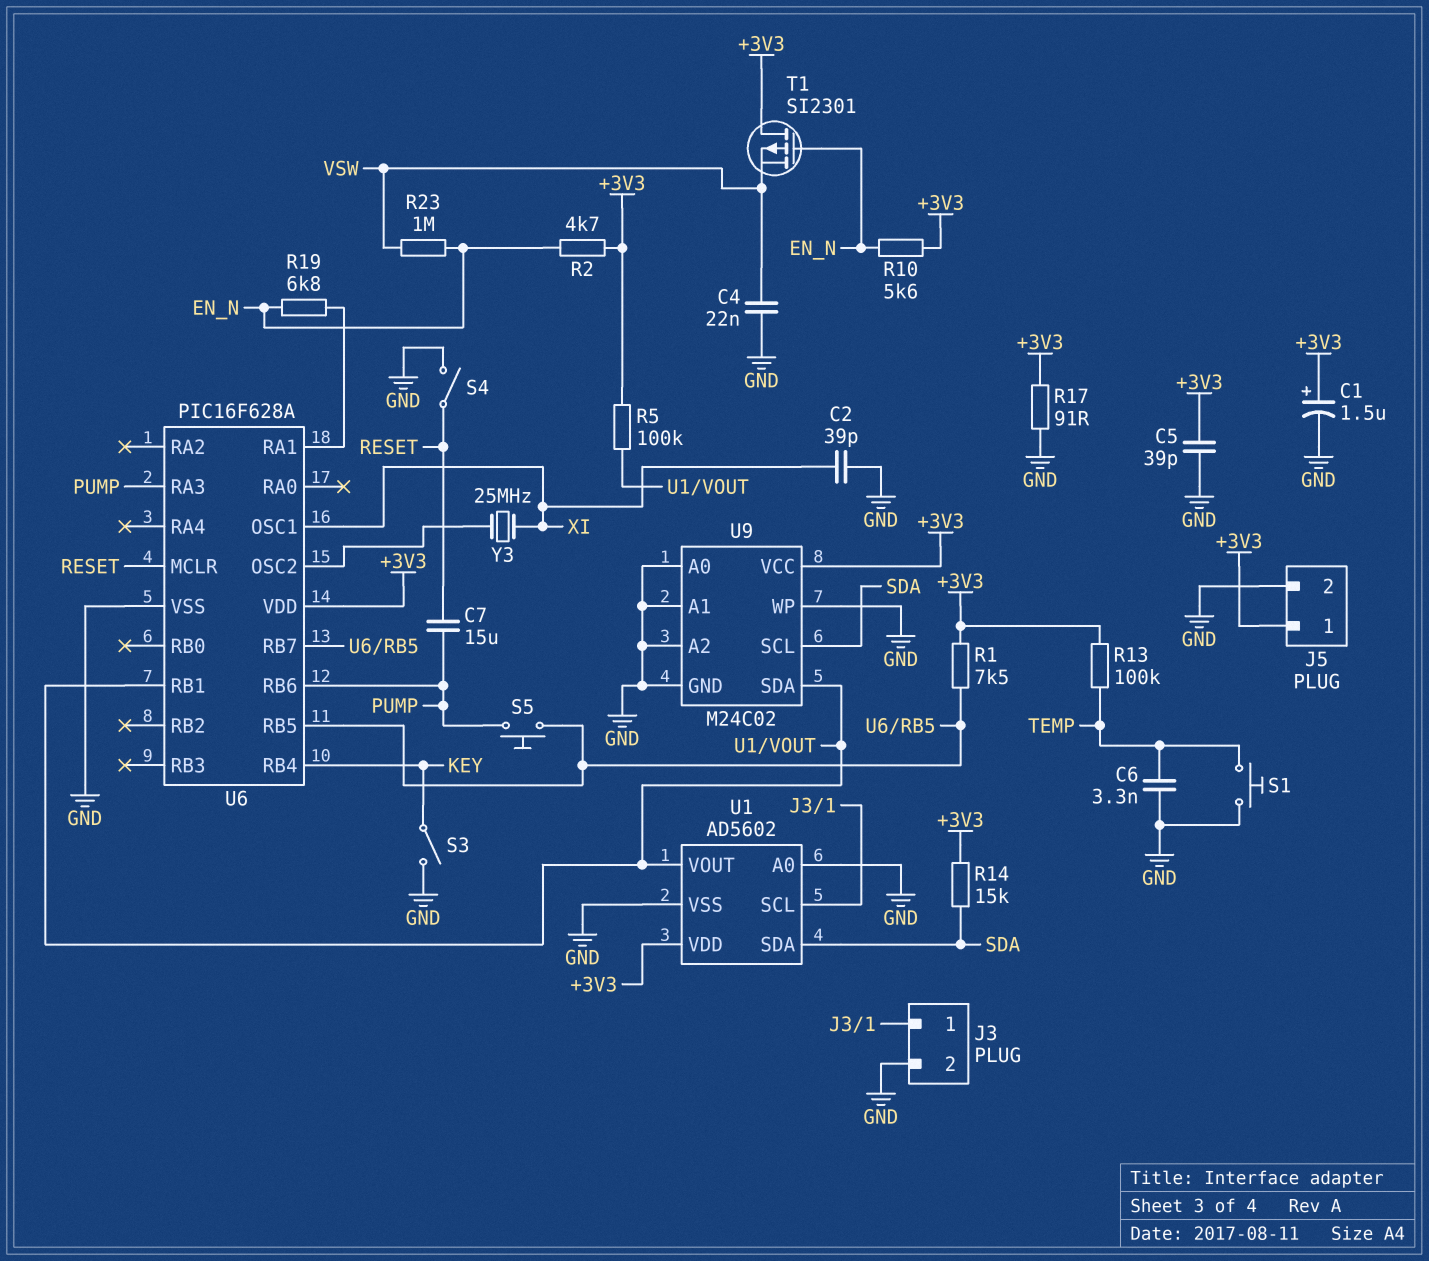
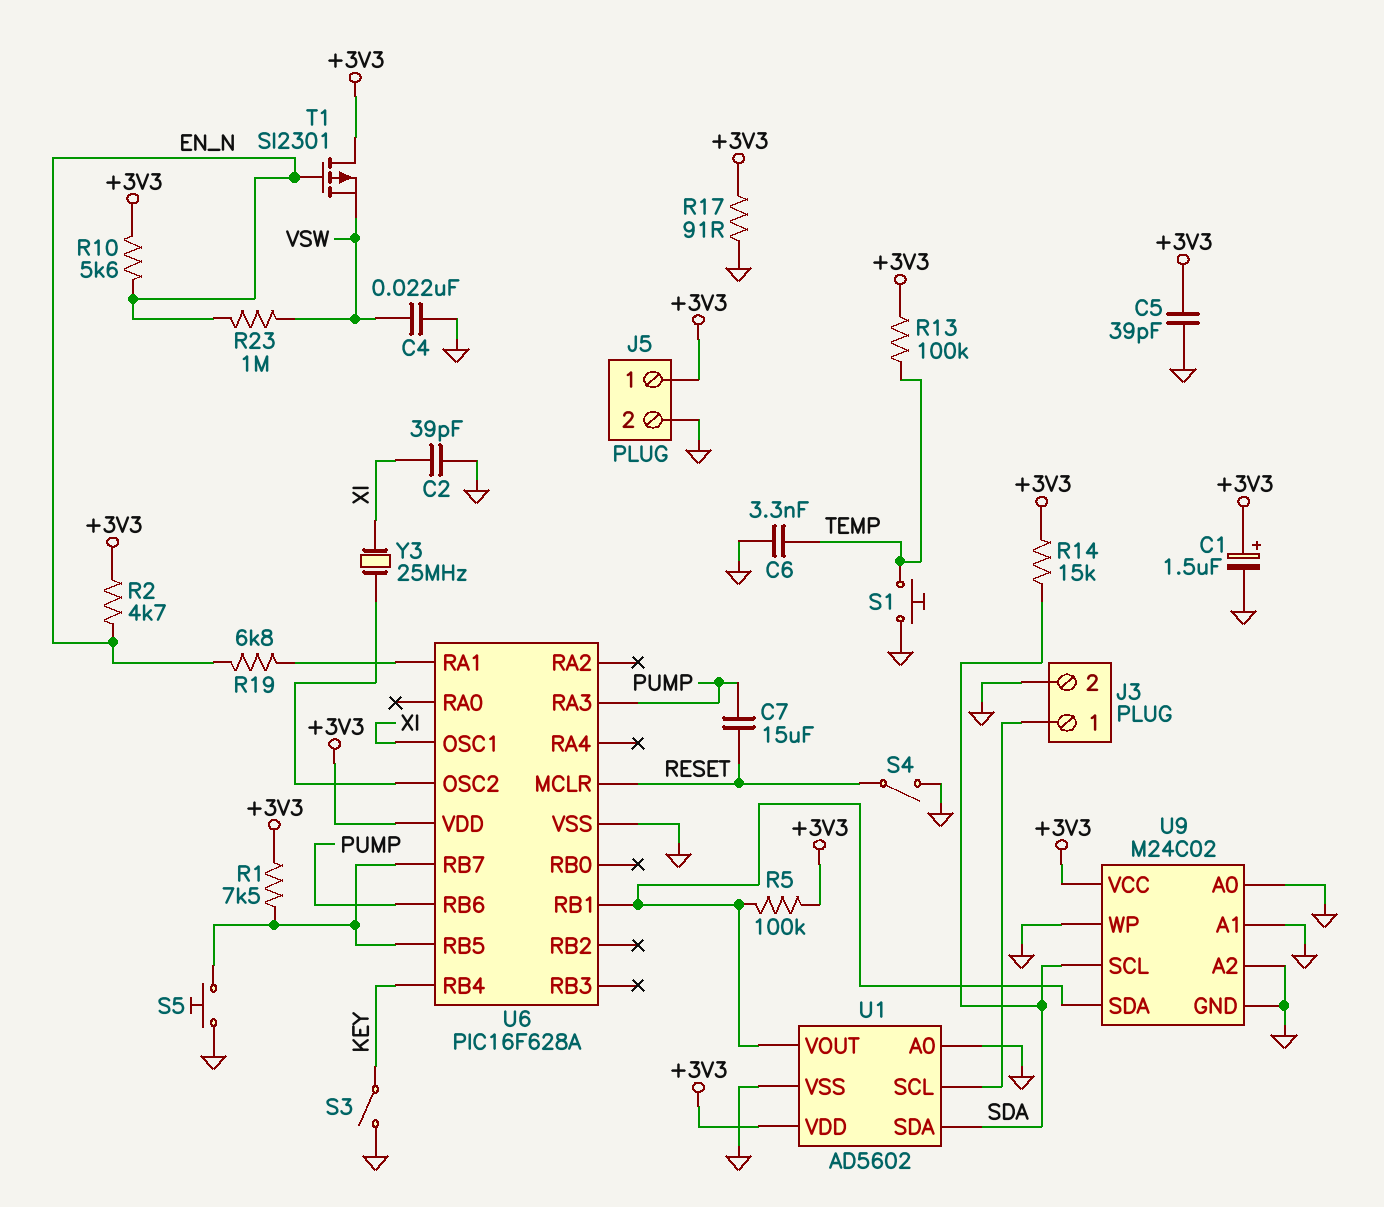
S5: button (PUMP, U6/RB5) -> button (GND, U6/RB5)

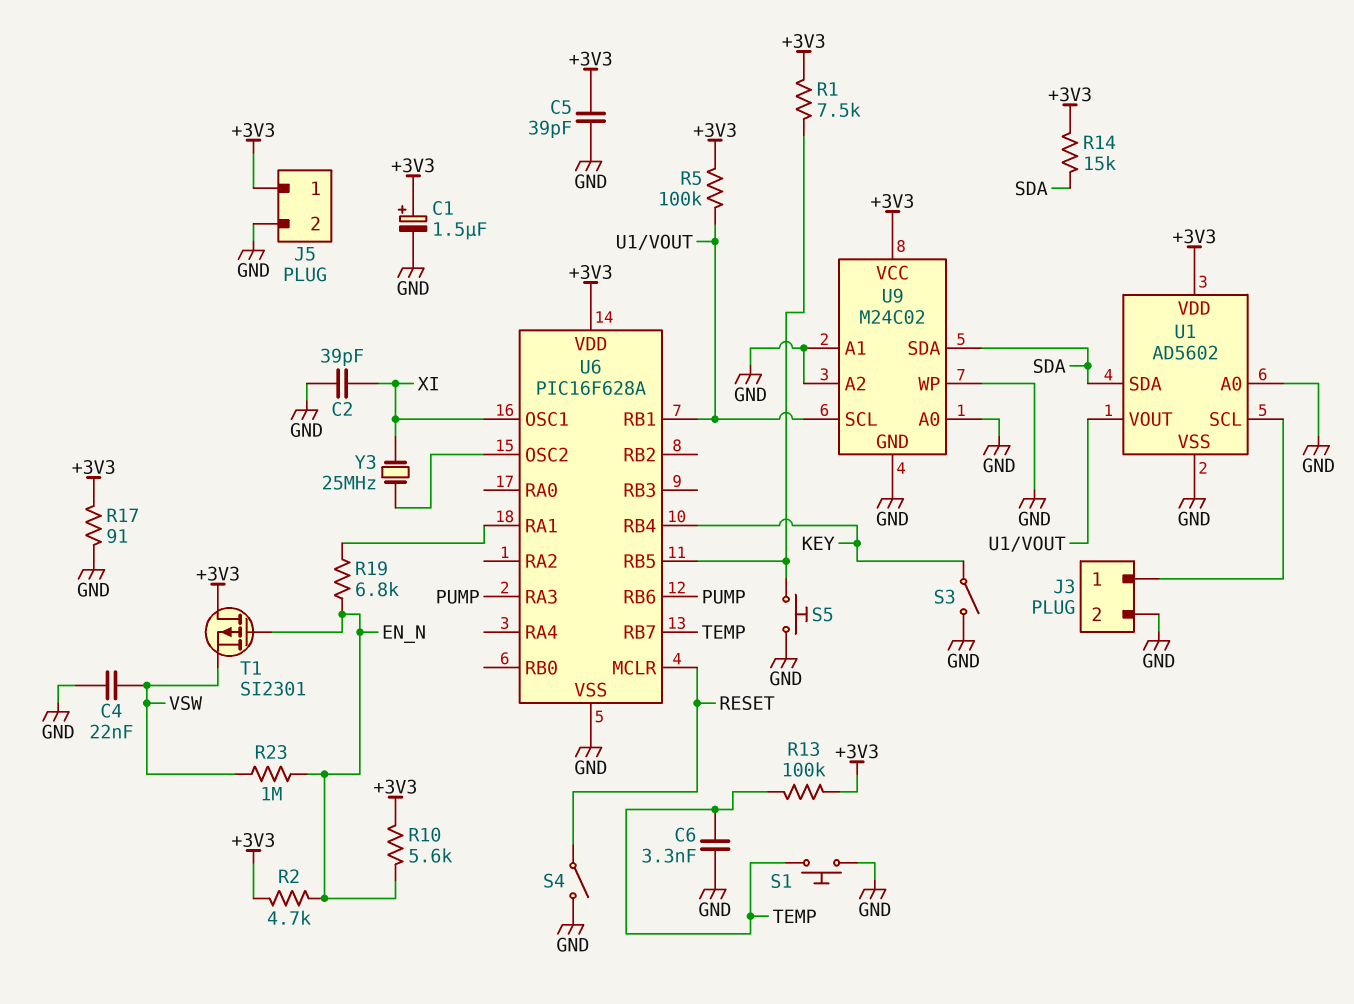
C7: 15uF (PUMP, RESET) -> none
U6 pin RB7: U6/RB5 -> TEMP
U9 pin SCL: SDA -> U1/VOUT
U9 pin SDA: U1/VOUT -> SDA

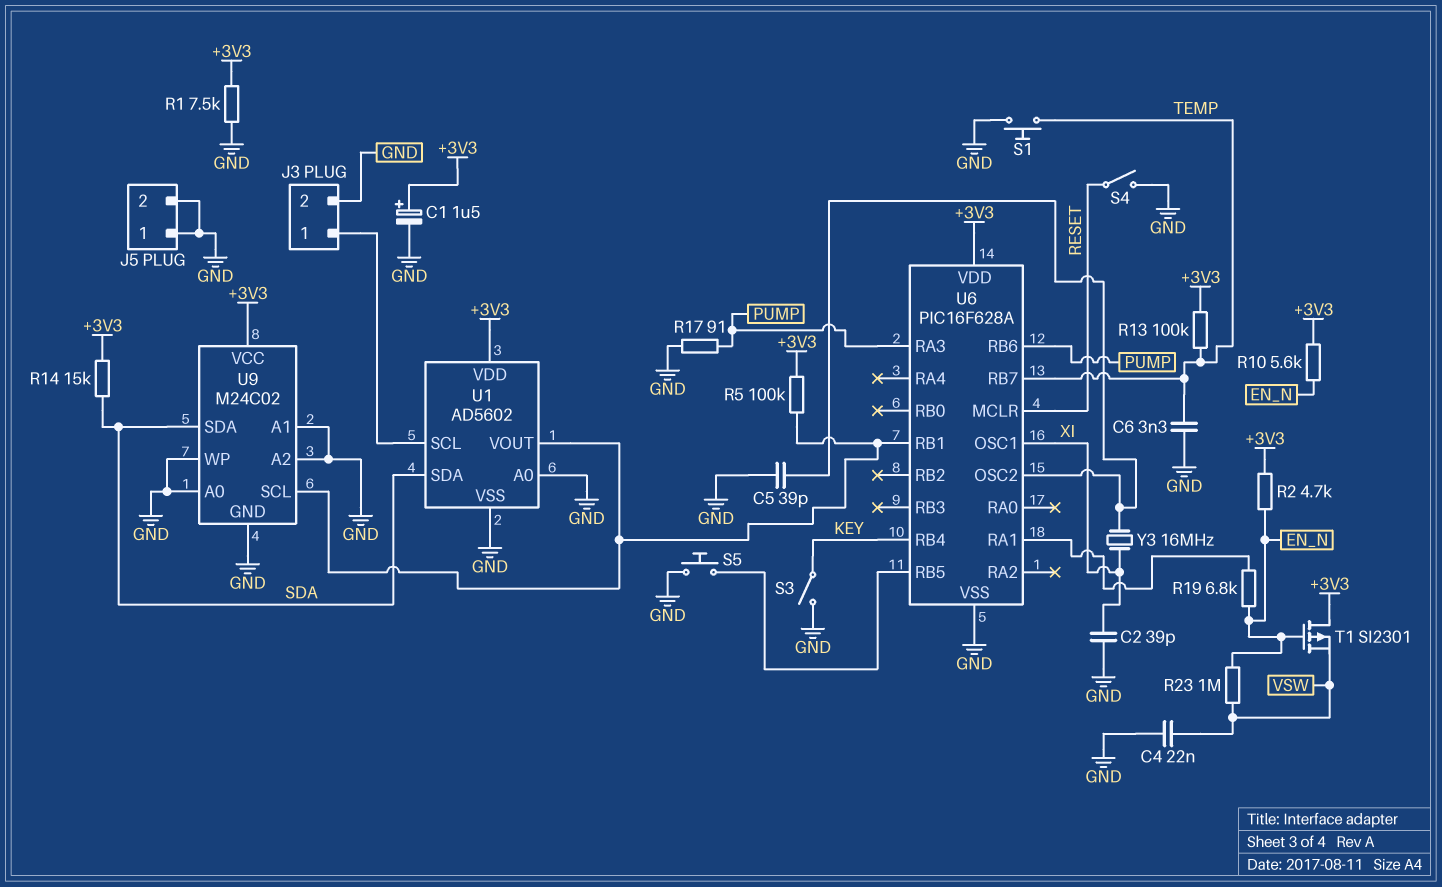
C5: 39pF (+3V3, GND) -> 39pF (GND, U6/OSC2)
J5 pin 1: +3V3 -> GND
R1: 7.5k (+3V3, U6/RB5) -> 7.5k (+3V3, GND)
R17: 91 (+3V3, GND) -> 91 (GND, PUMP)
Y3: 25MHz (U6/OSC2, XI) -> 16MHz (U6/OSC2, XI)

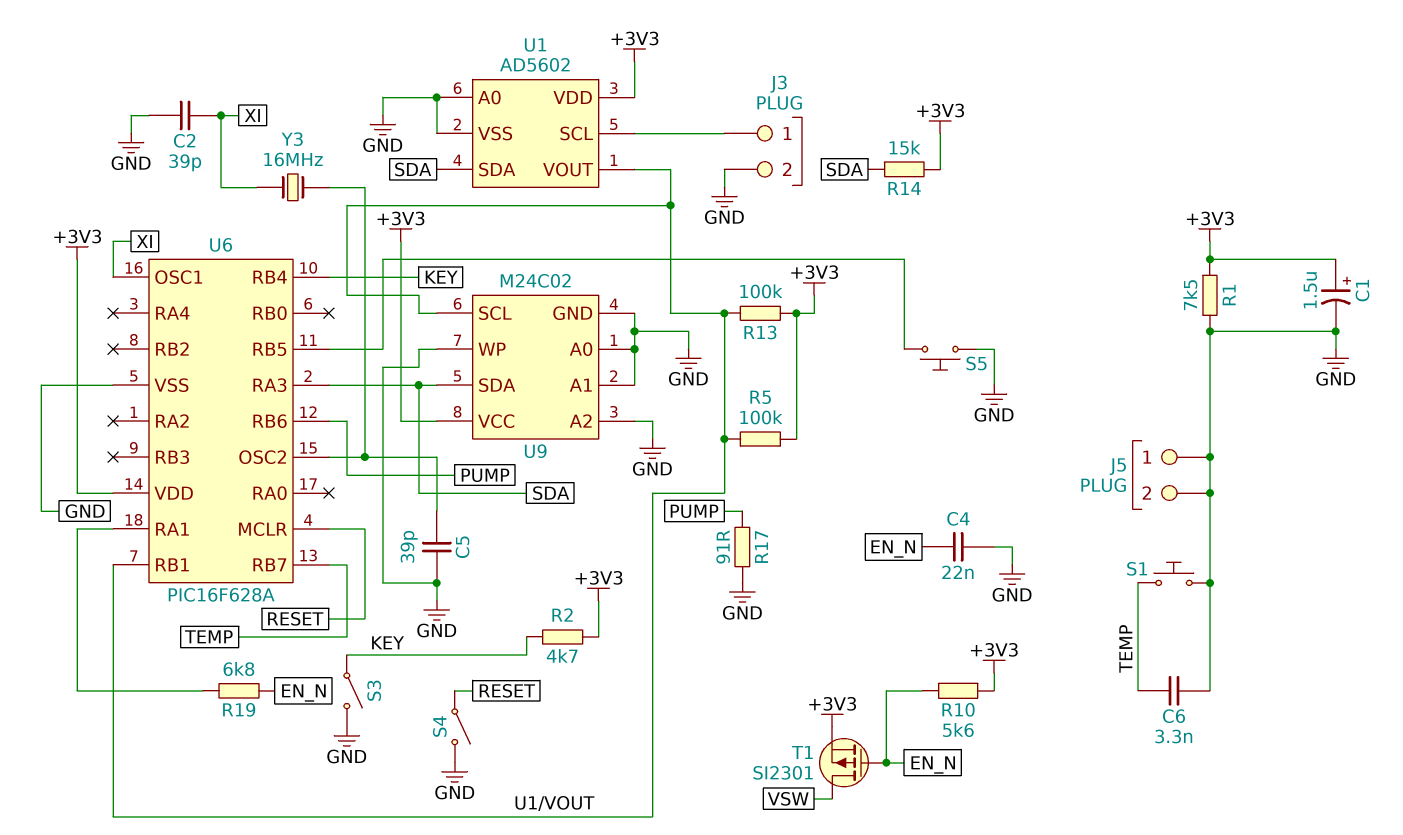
C4: 22nF (GND, VSW) -> 22nF (EN_N, GND)
R2: 4.7k (+3V3, EN_N) -> 4.7k (+3V3, KEY)
R13: 100k (+3V3, TEMP) -> 100k (+3V3, U1/VOUT)
R23: 1M (EN_N, VSW) -> none
T1: PMOS SI2301 (G EN_N, D +3V3, S VSW) -> PMOS SI2301 (G EN_N, D VSW, S +3V3)
U6 pin RA3: PUMP -> SDA

